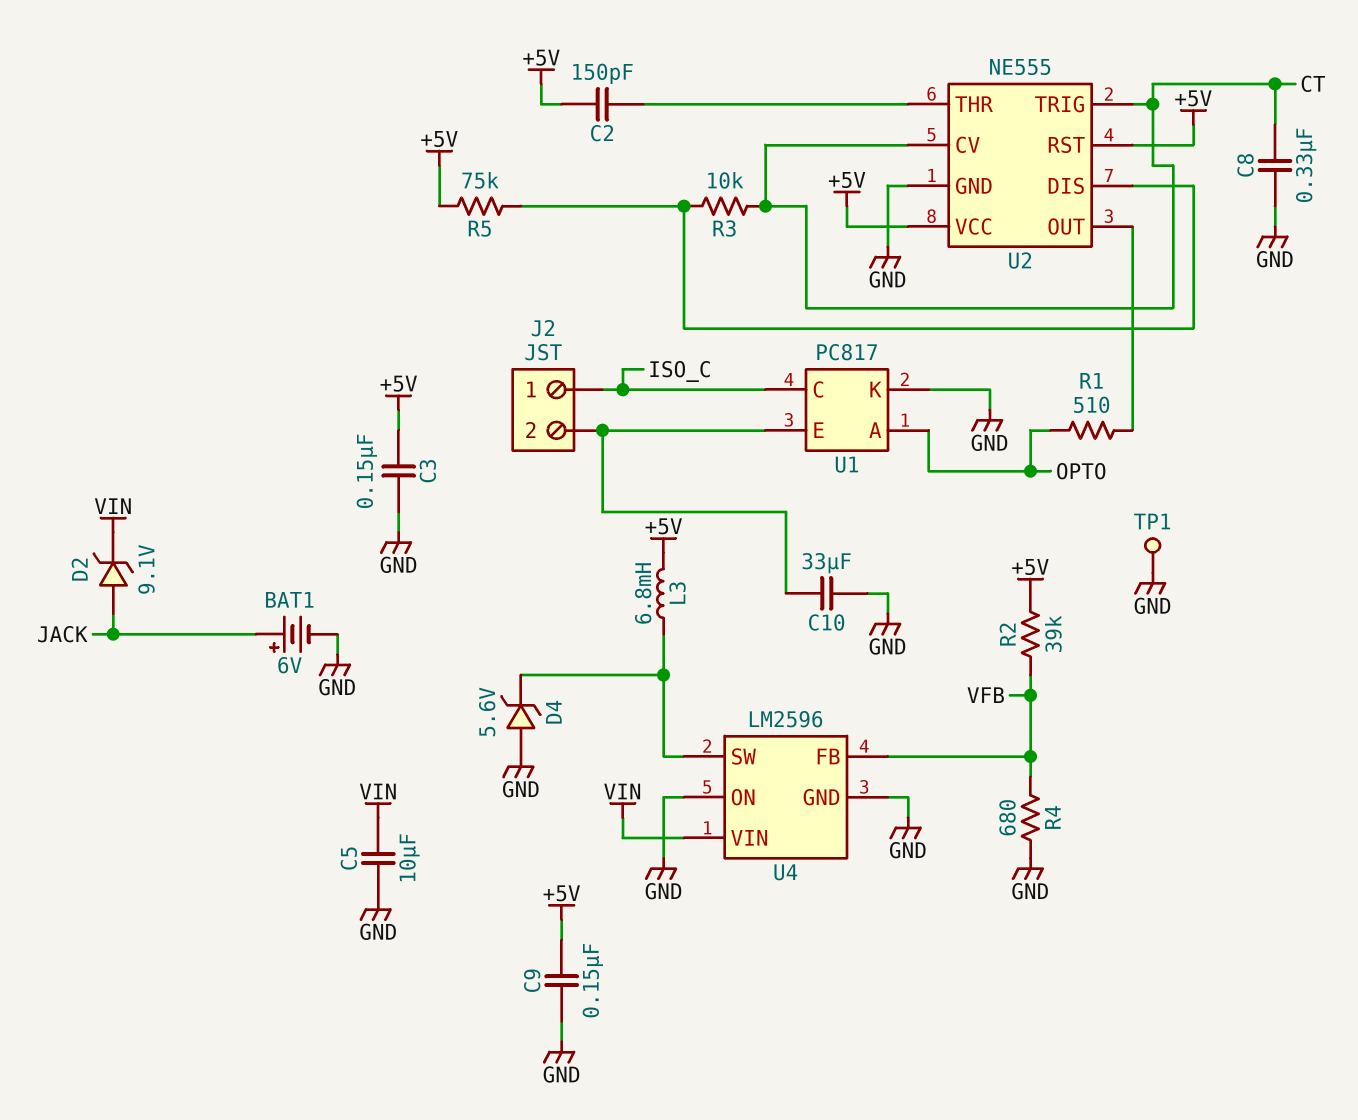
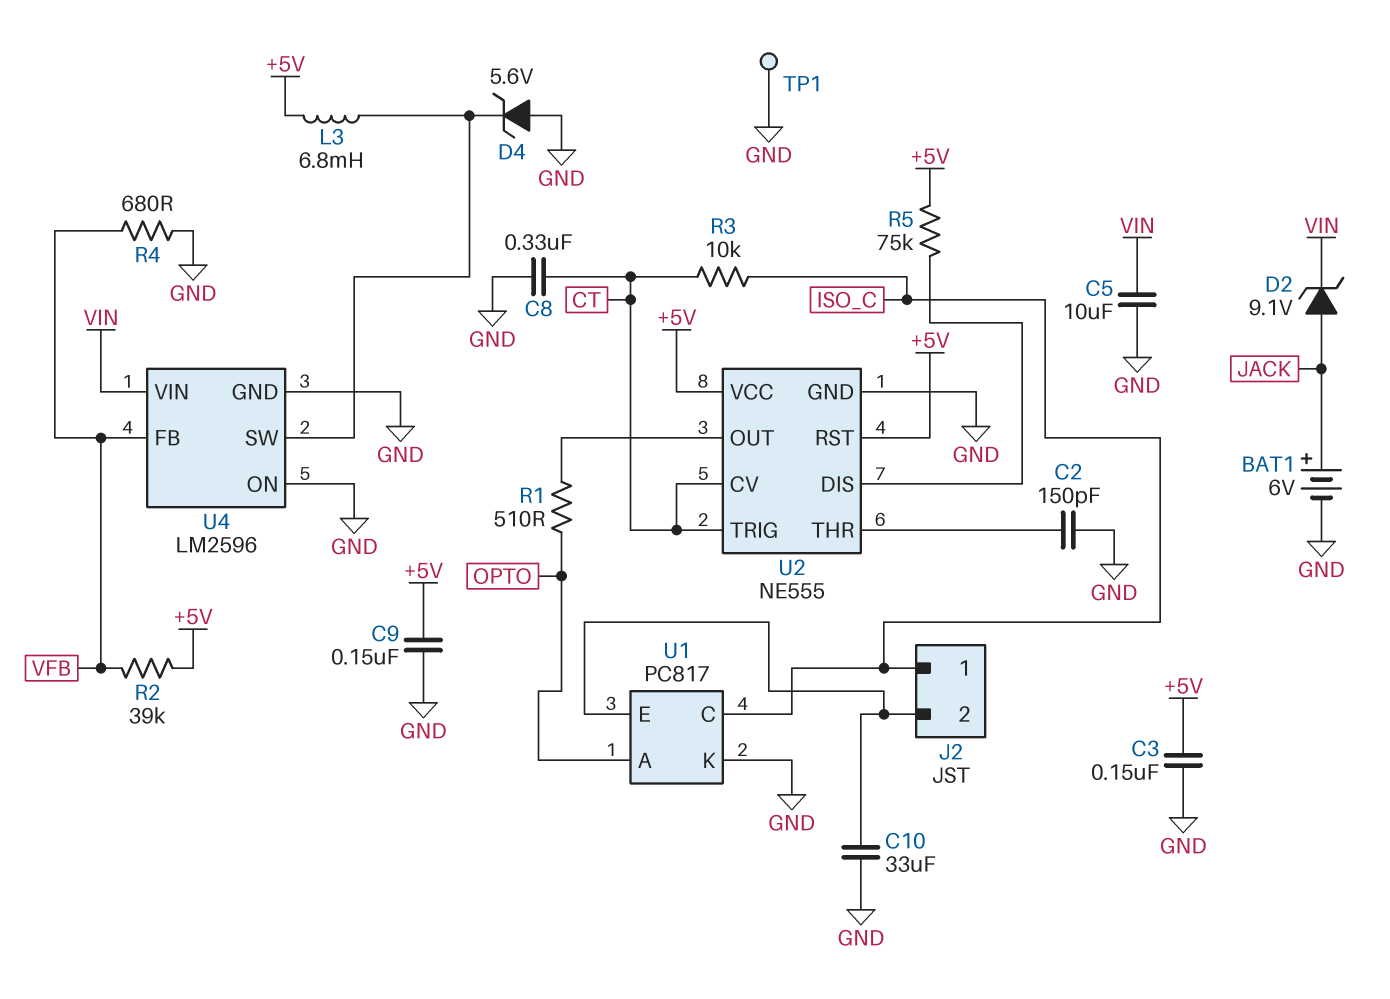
C2: 150pF (+5V, U2/THR) -> 150pF (GND, U2/THR)
R3: 10k (CT, U2/DIS) -> 10k (CT, ISO_C)

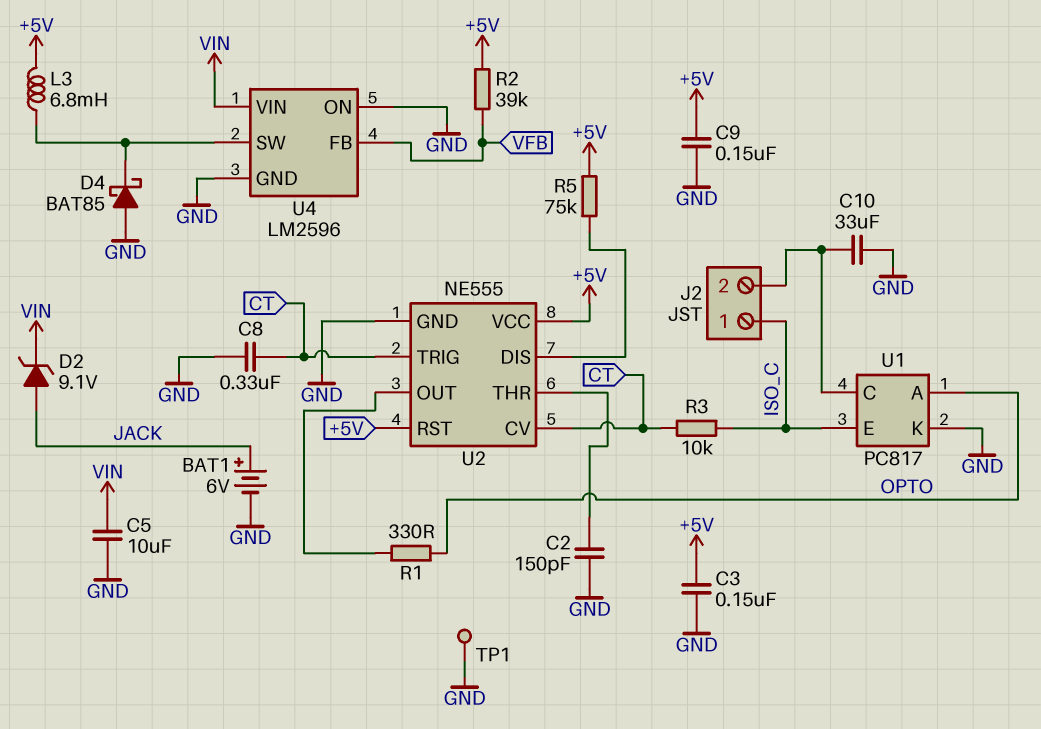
D4: zener 5.6V (A GND, K U4/SW) -> schottky BAT85 (A GND, K U4/SW)
R1: 510 (OPTO, U2/OUT) -> 330 (OPTO, U2/OUT)
R4: 680 (GND, VFB) -> none
U1 pin C: ISO_C -> J2/2
U1 pin E: J2/2 -> ISO_C

